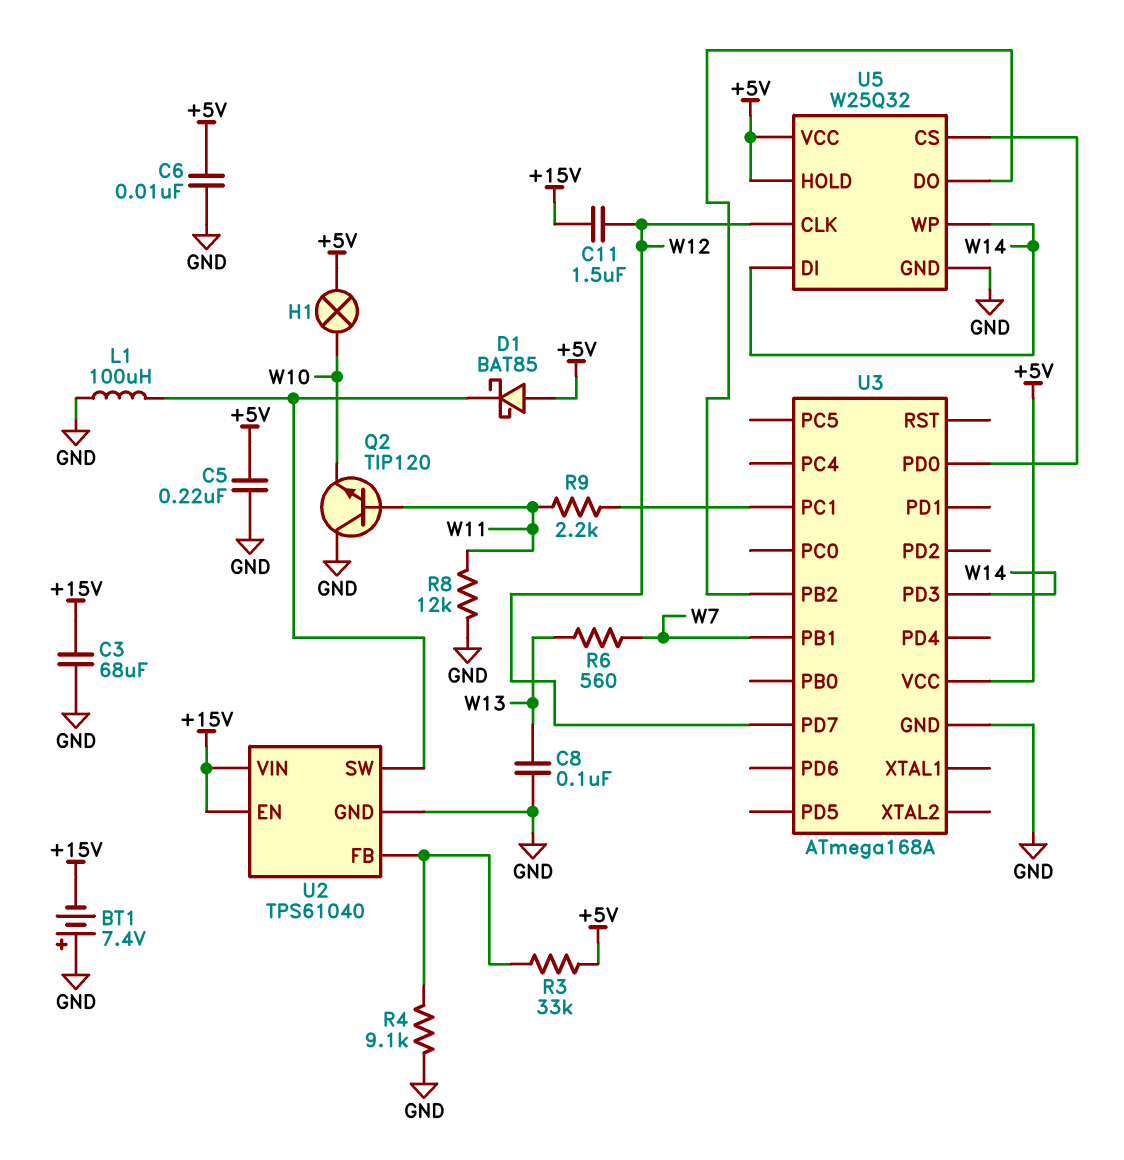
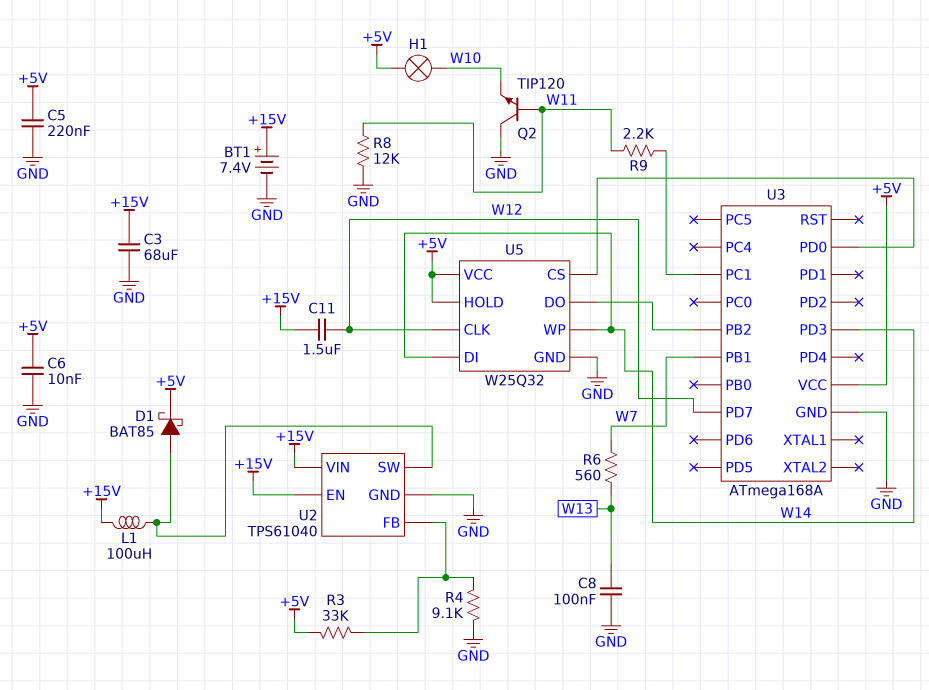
BT1: 7.4V (plus GND, minus +15V) -> 7.4V (plus +15V, minus GND)
D1: schottky BAT85 (A +5V, K U2/SW) -> schottky BAT85 (A U2/SW, K +5V)
L1: 100uH (GND, U2/SW) -> 100uH (+15V, U2/SW)

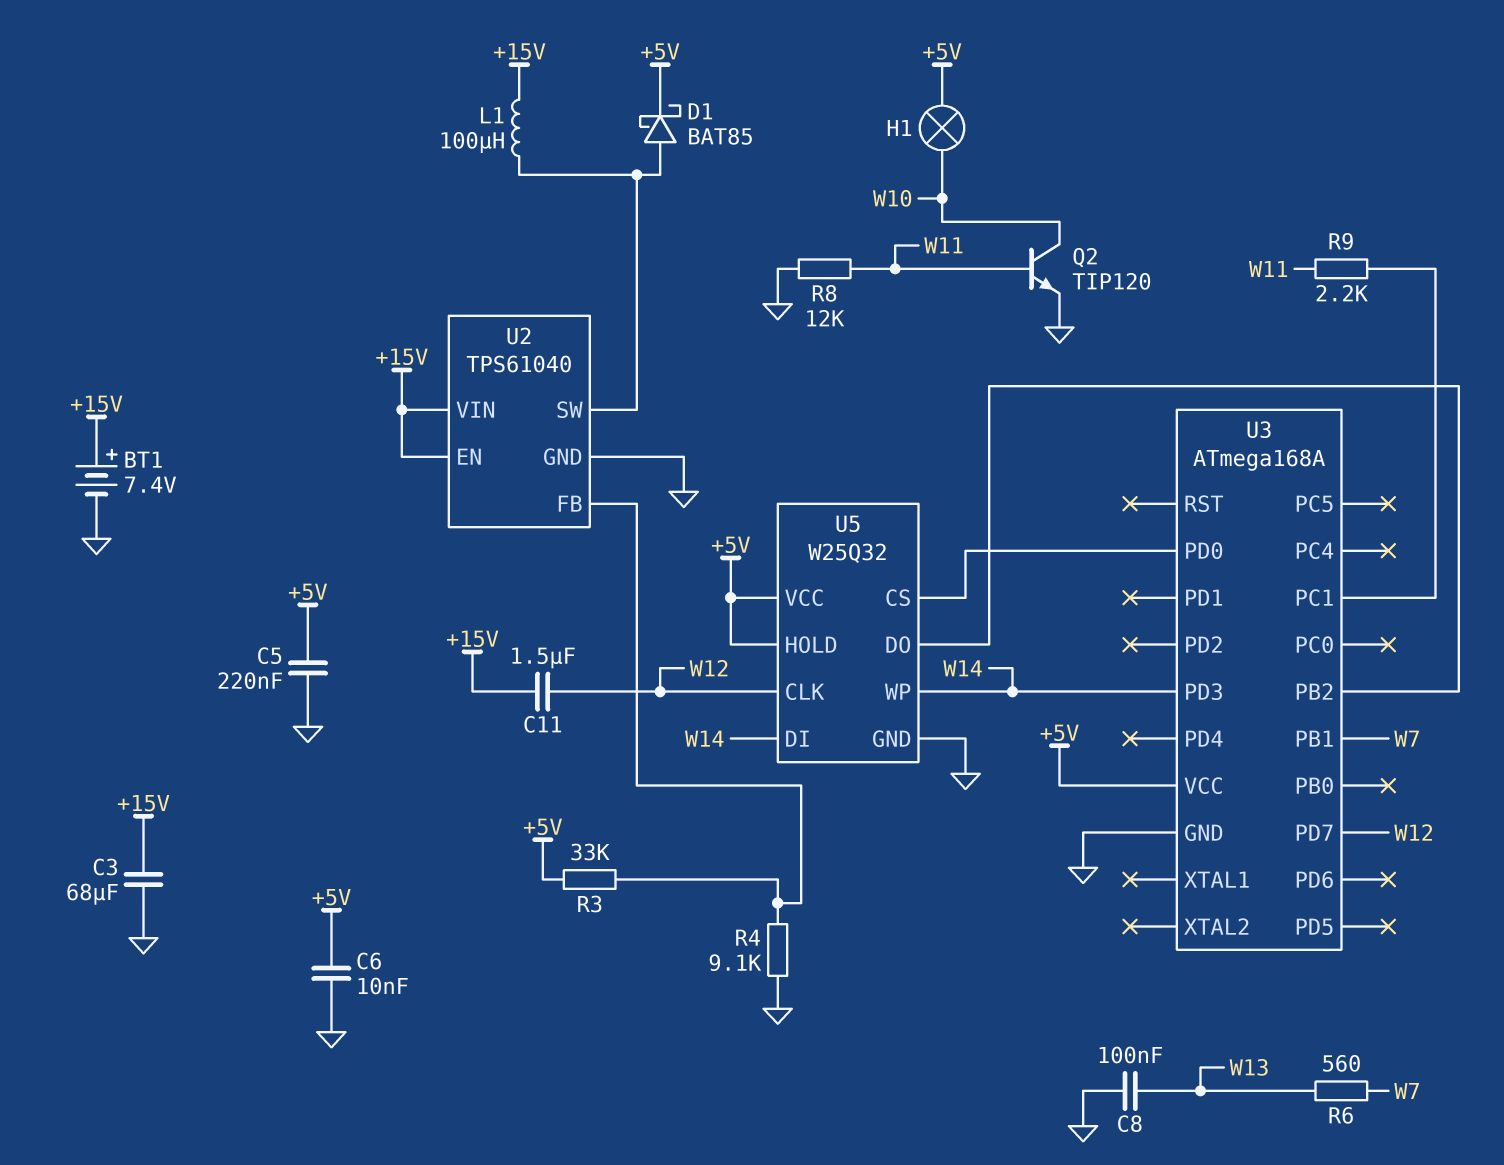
Q2: NPN TIP120 (B W11, C GND, E W10) -> NPN TIP120 (B W11, C W10, E GND)

